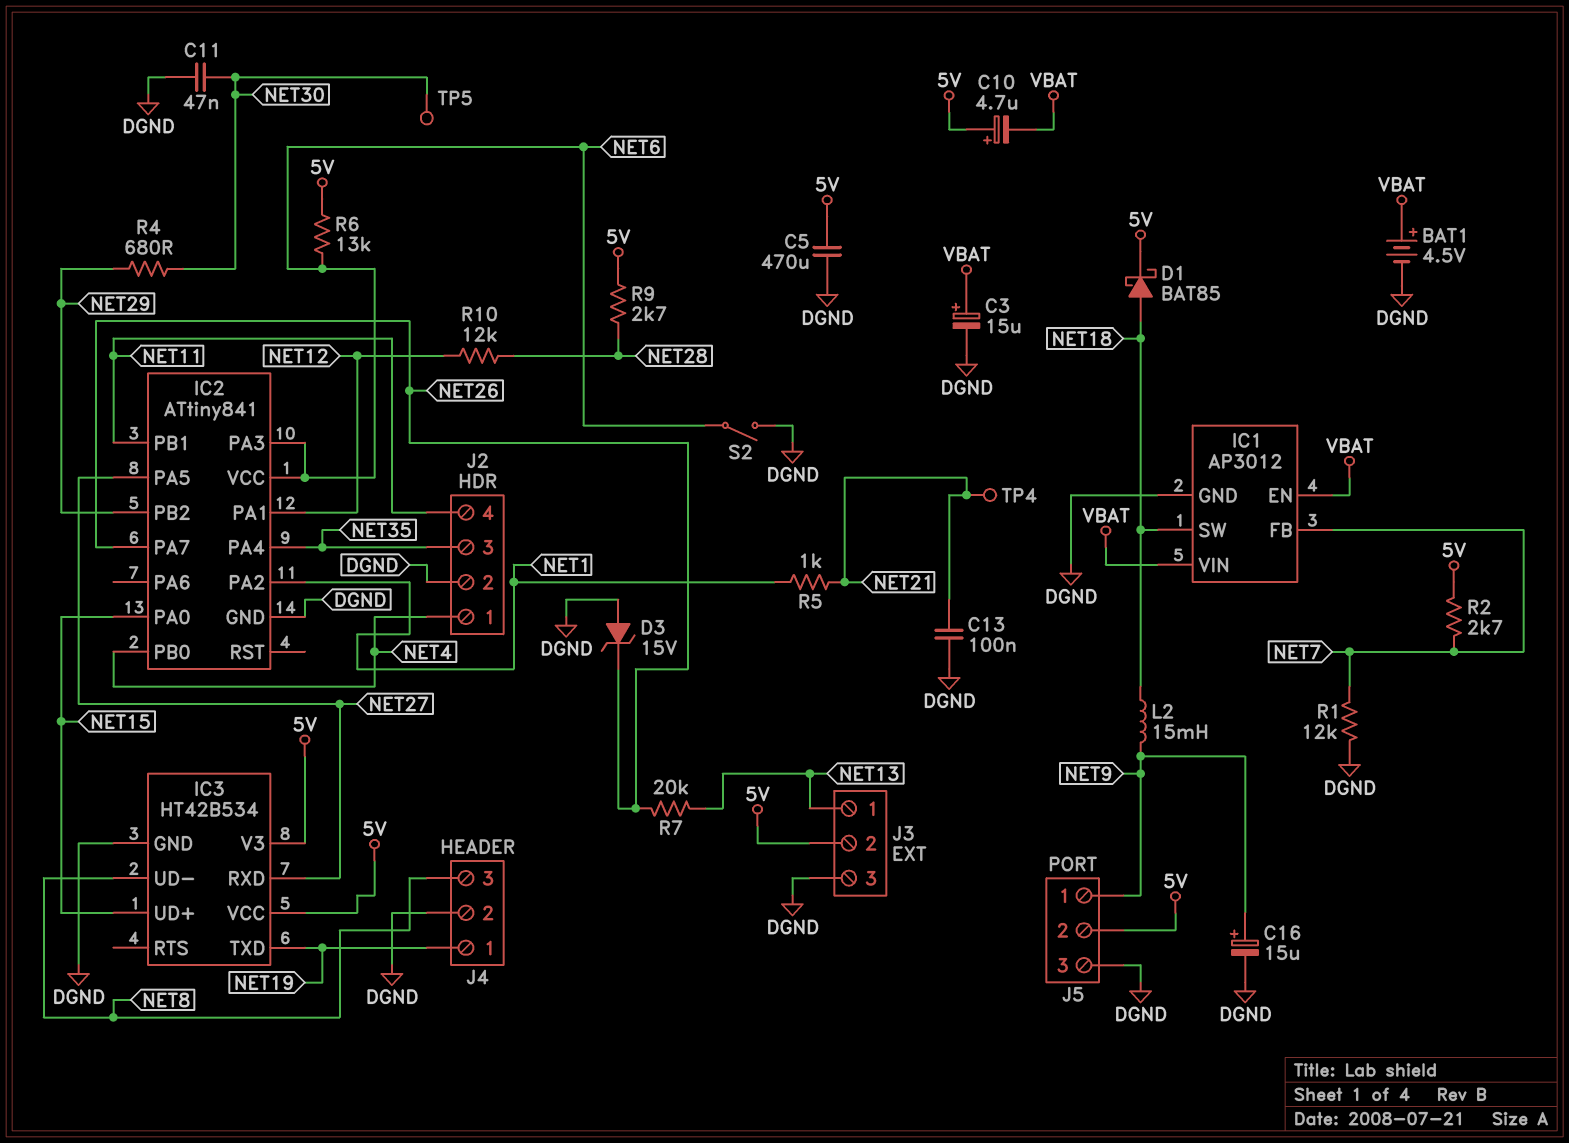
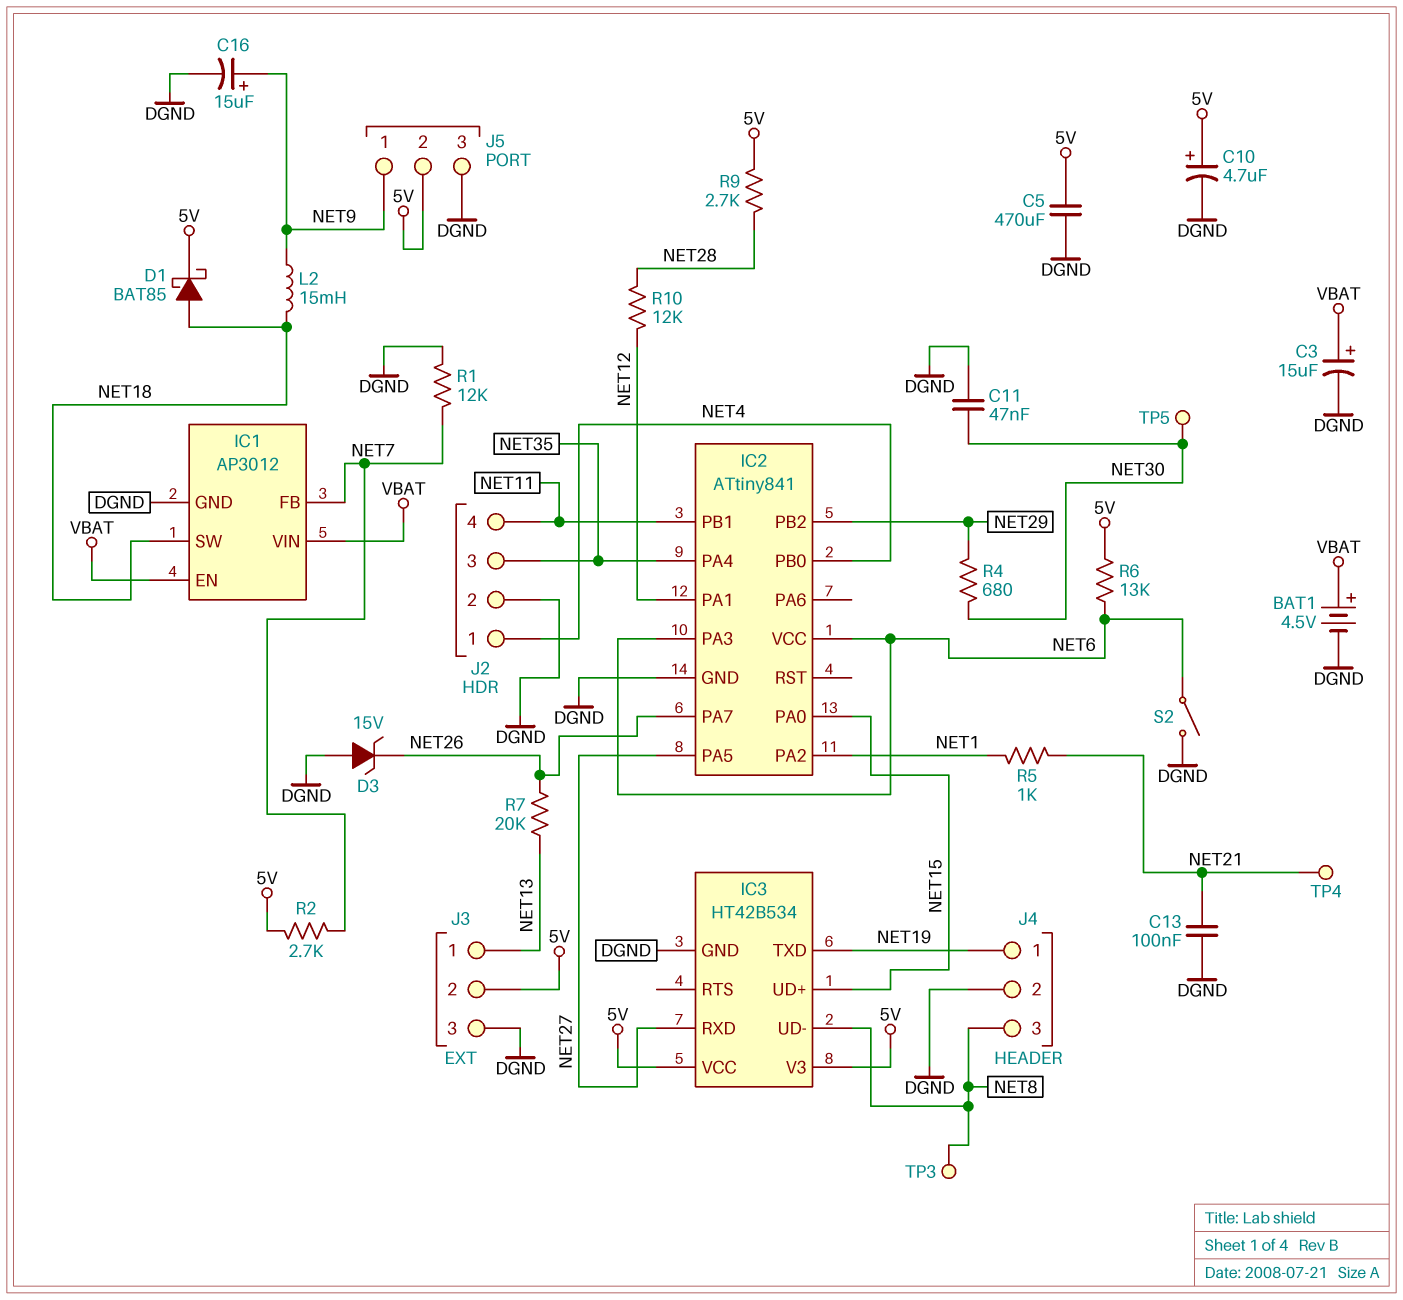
C10: 4.7uF (plus 5V, minus VBAT) -> 4.7uF (plus 5V, minus DGND)
TP3: none -> test point (NET8)

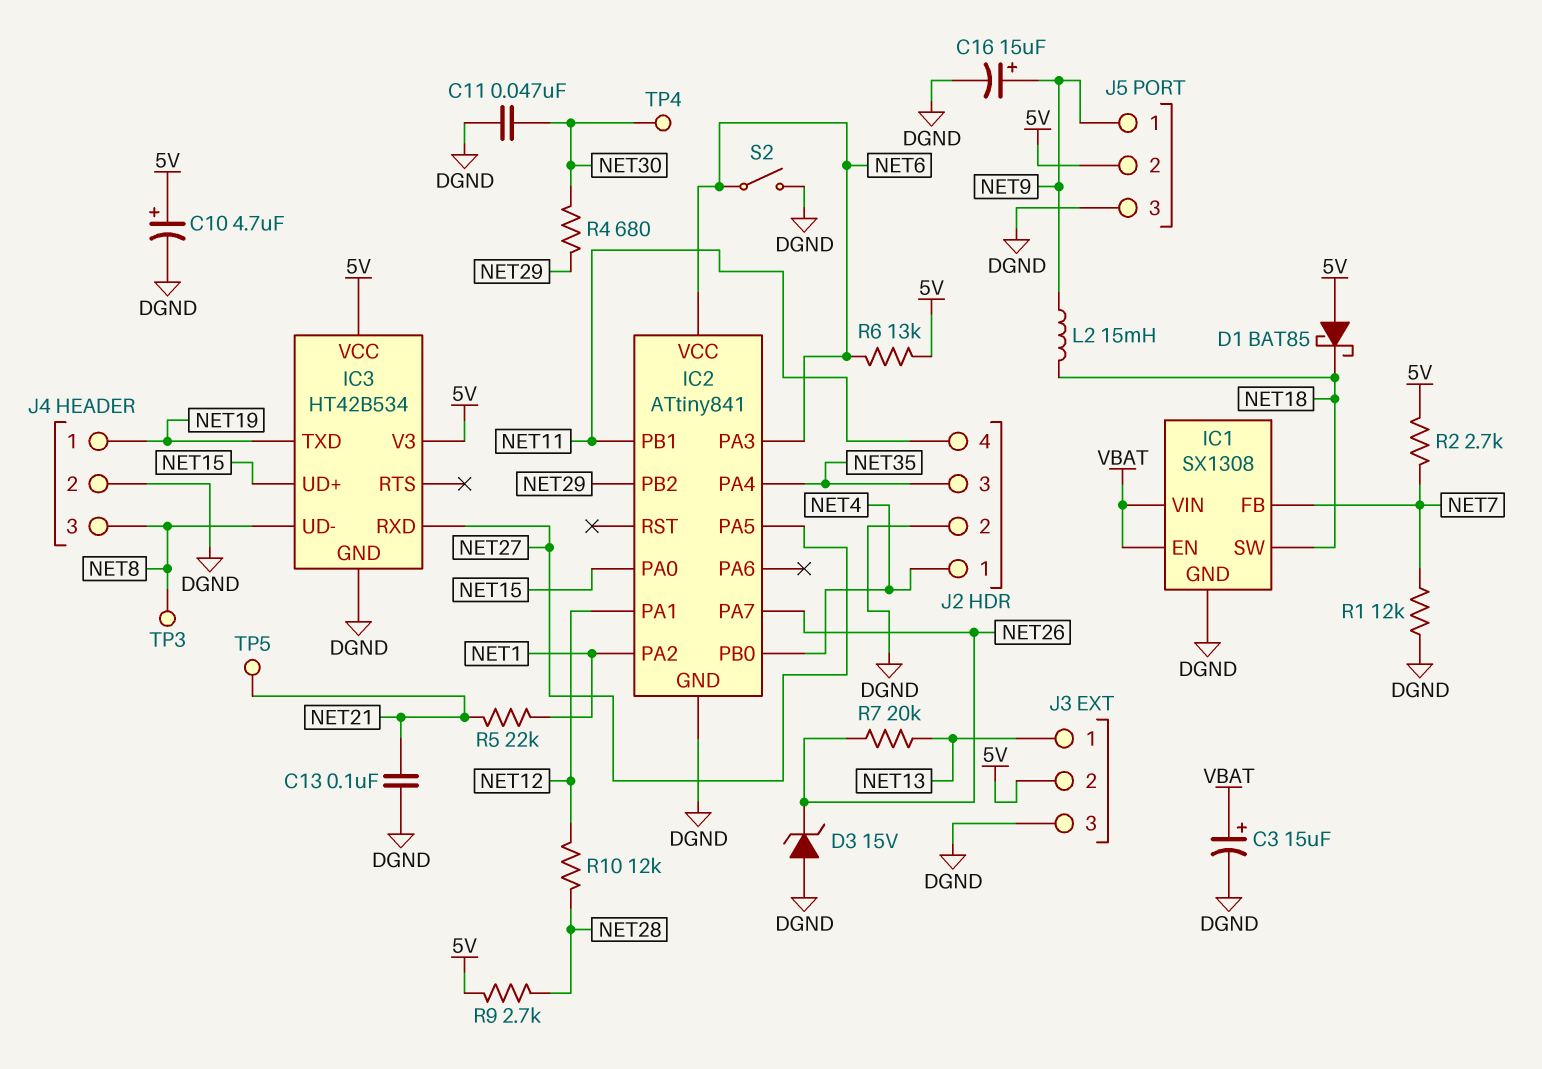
BAT1: 4.5V (plus VBAT, minus DGND) -> none
C5: 470uF (5V, DGND) -> none
D1: schottky BAT85 (A NET18, K 5V) -> schottky BAT85 (A 5V, K NET18)
IC1: AP3012 -> SX1308
R5: 1k (NET1, NET21) -> 22k (NET1, NET21)
TP4: test point (NET21) -> test point (NET30)
TP5: test point (NET30) -> test point (NET21)

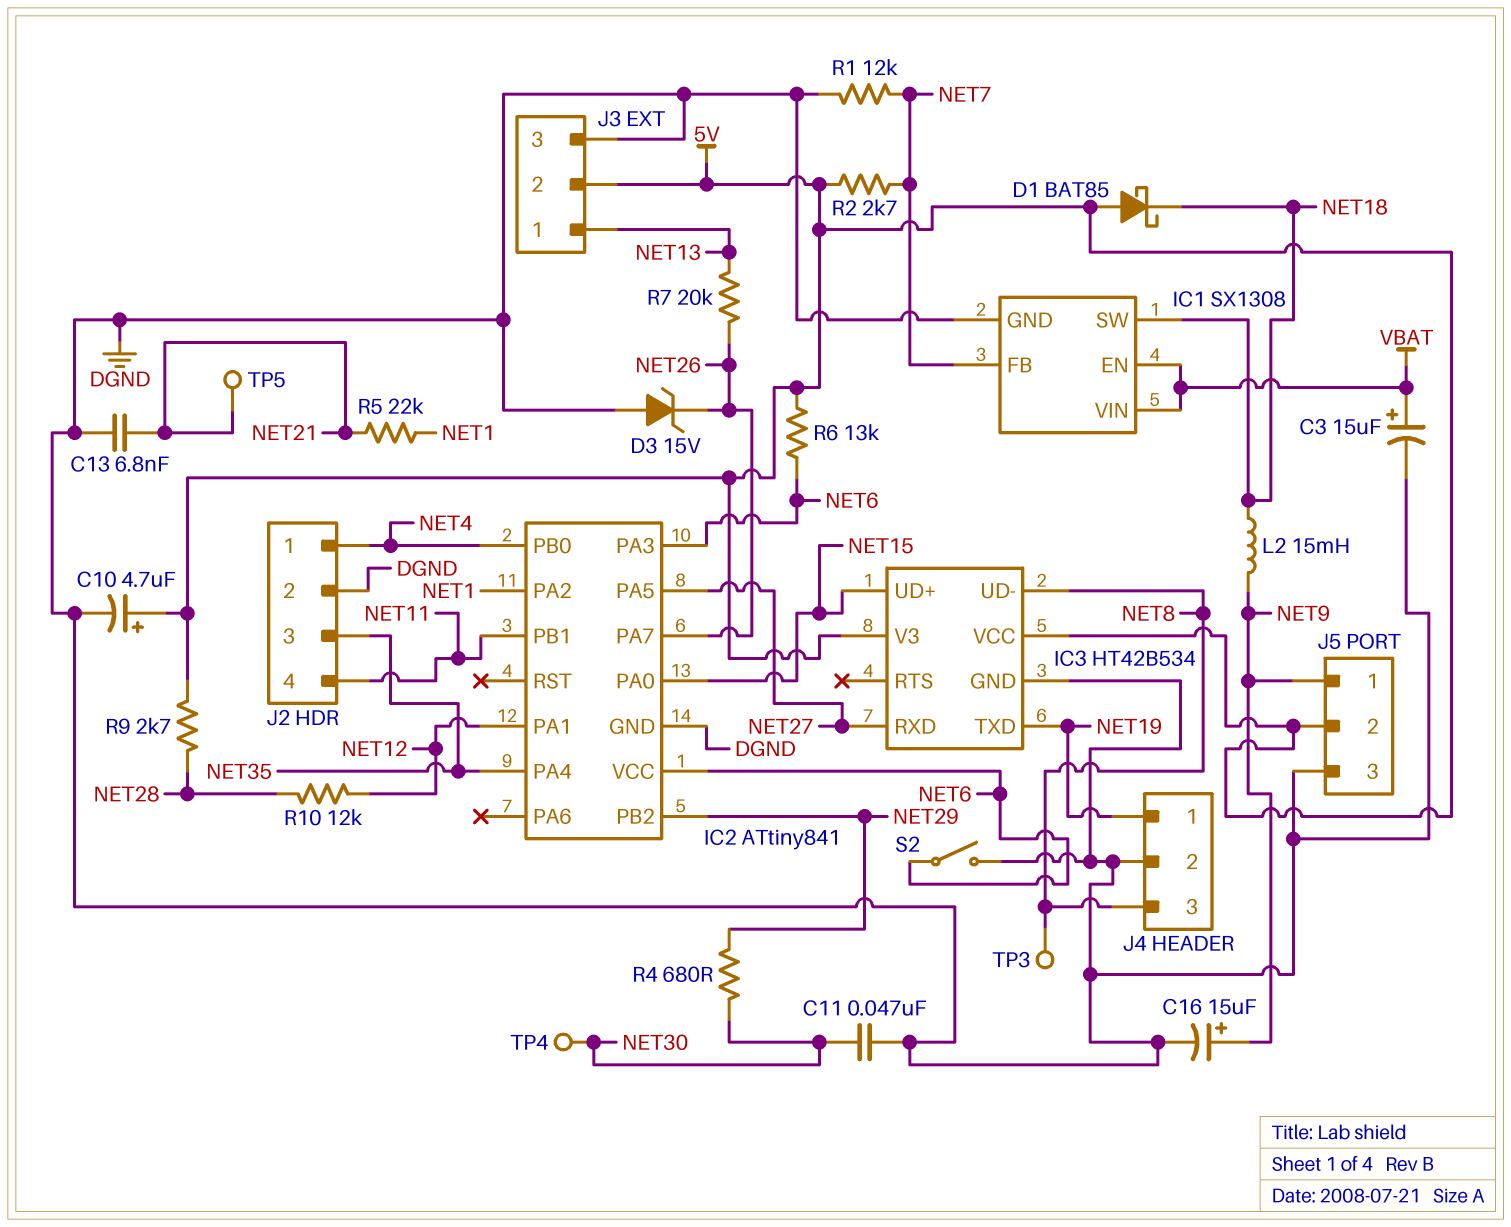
C13: 100nF (DGND, NET21) -> 6.8nF (DGND, NET21)

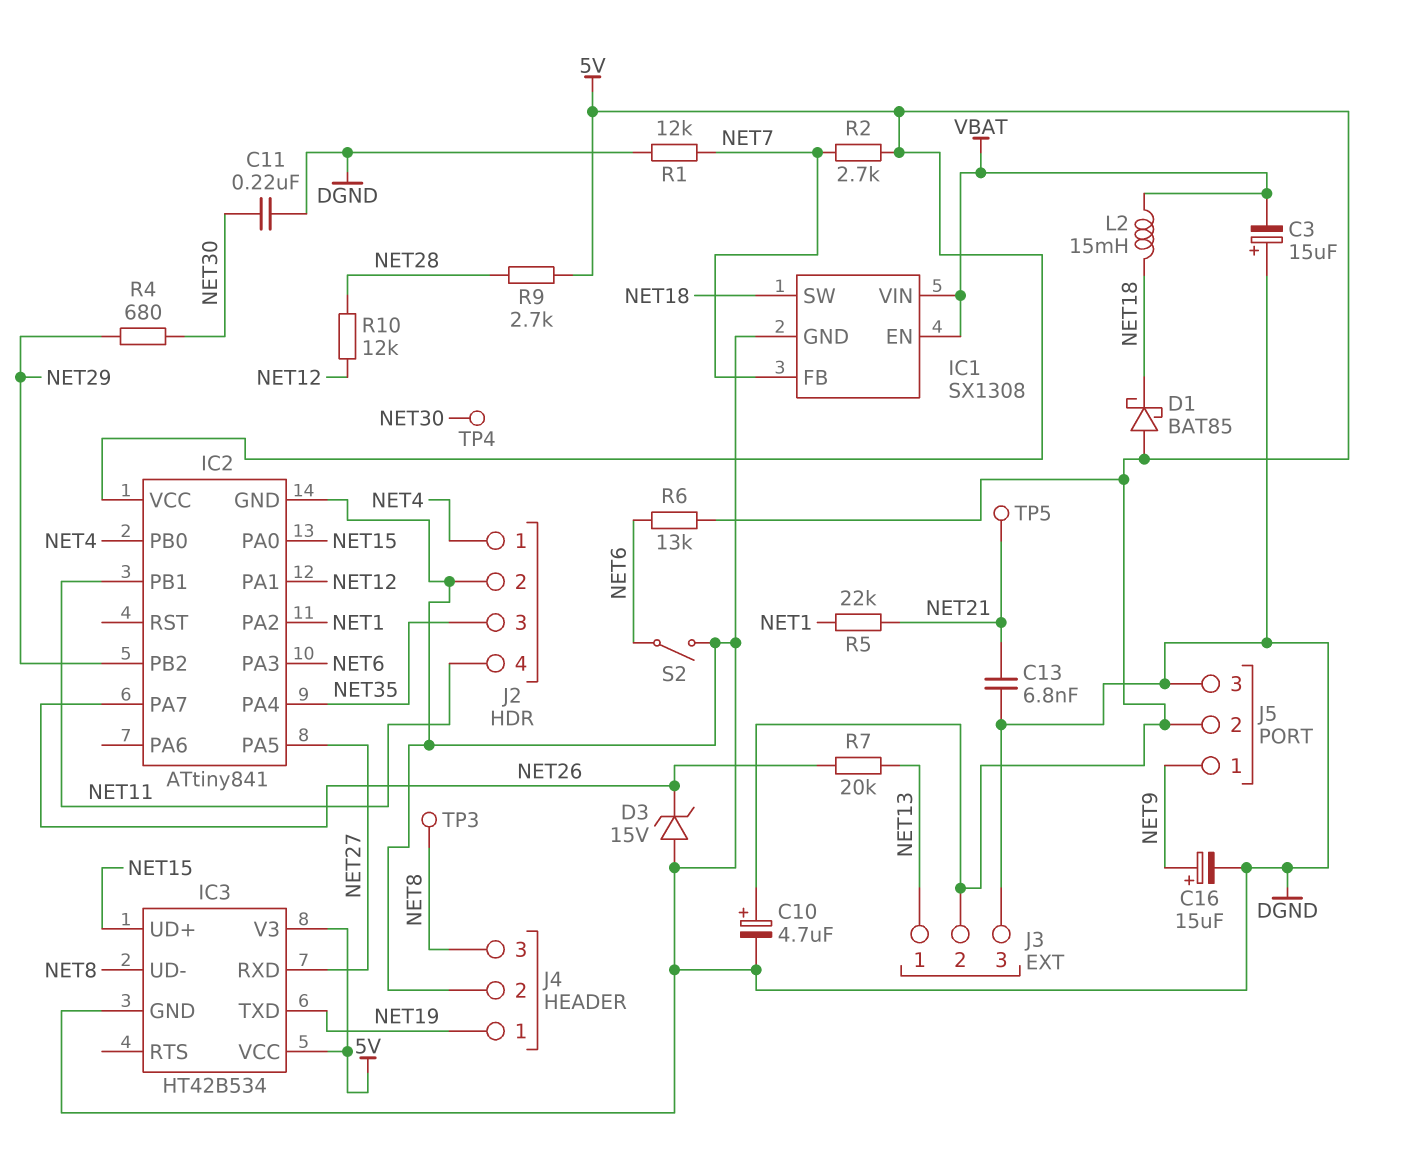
C3: 15uF (plus VBAT, minus DGND) -> 15uF (plus DGND, minus VBAT)
C11: 47nF (DGND, NET30) -> 220nF (DGND, NET30)
IC2 pin VCC: NET6 -> 5V
L2: 15mH (NET9, NET18) -> 15mH (NET18, VBAT)

